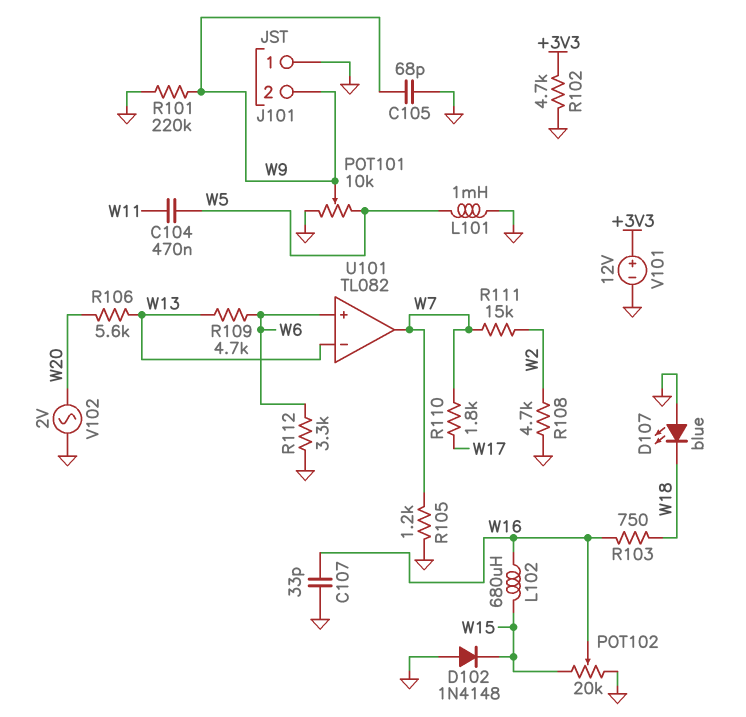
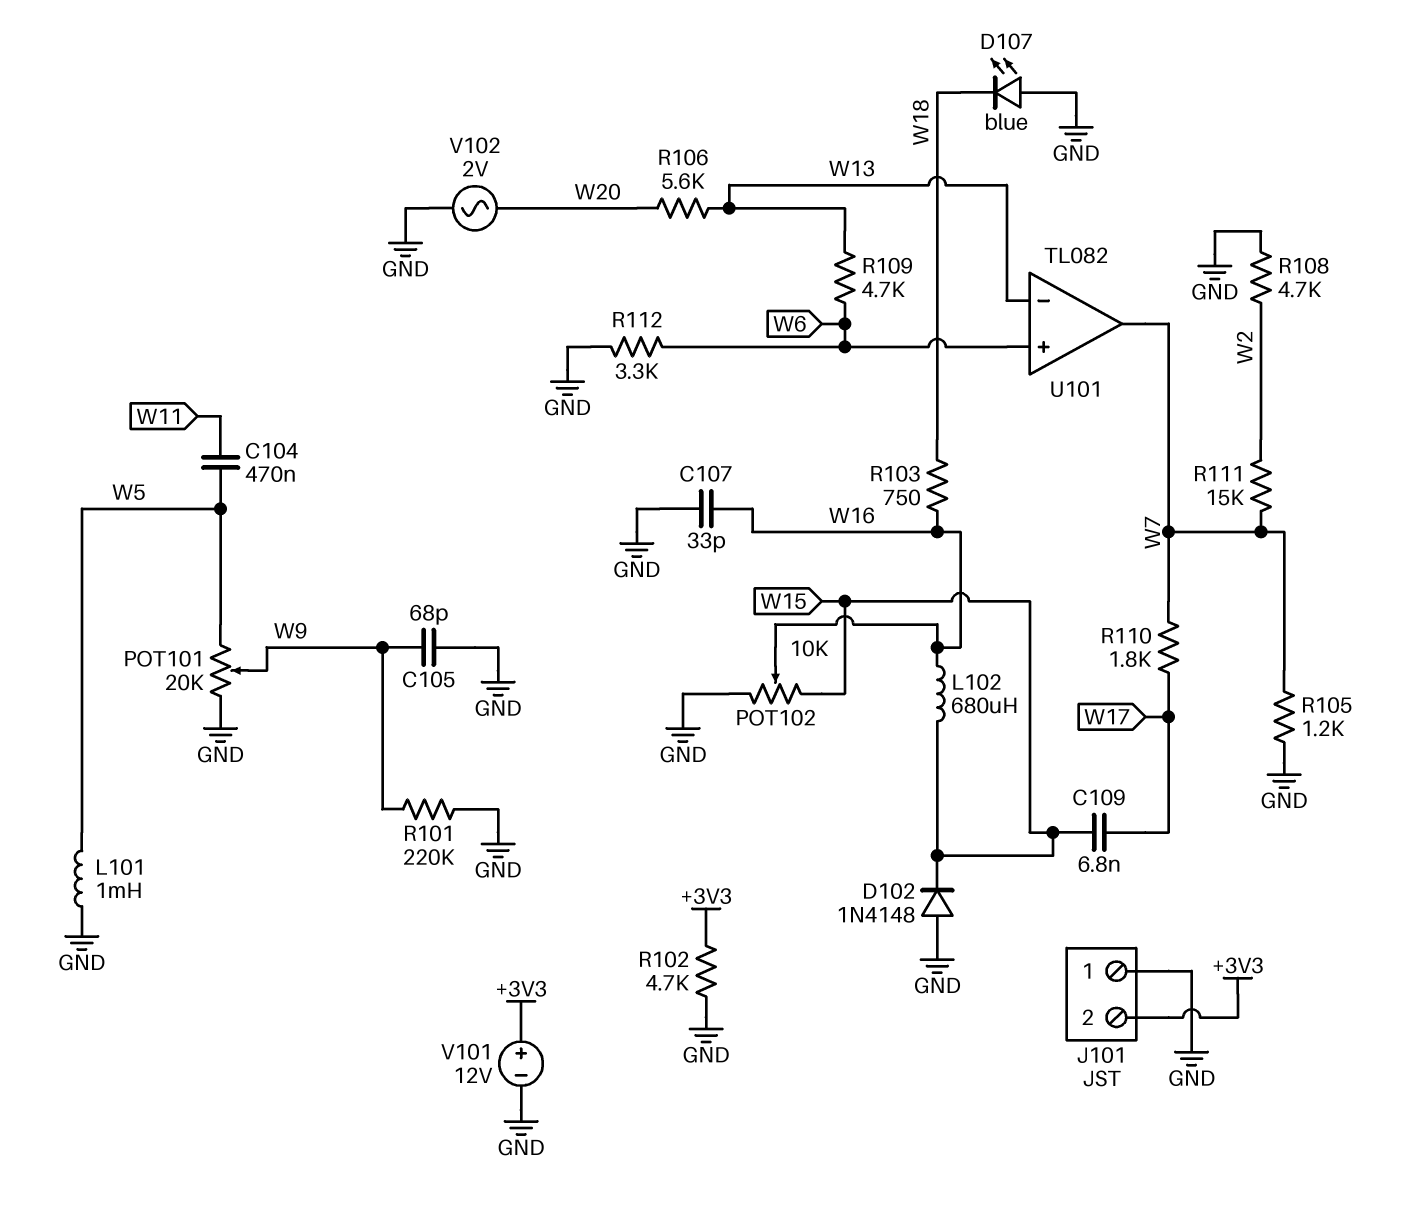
C109: none -> 6.8nF (W15, W17)
J101 pin 2: W9 -> +3V3
POT101: 10k (GND, W5, wiper W9) -> 20k (GND, W5, wiper W9)
POT102: 20k (GND, W15, wiper W16) -> 10k (GND, W15, wiper W16)

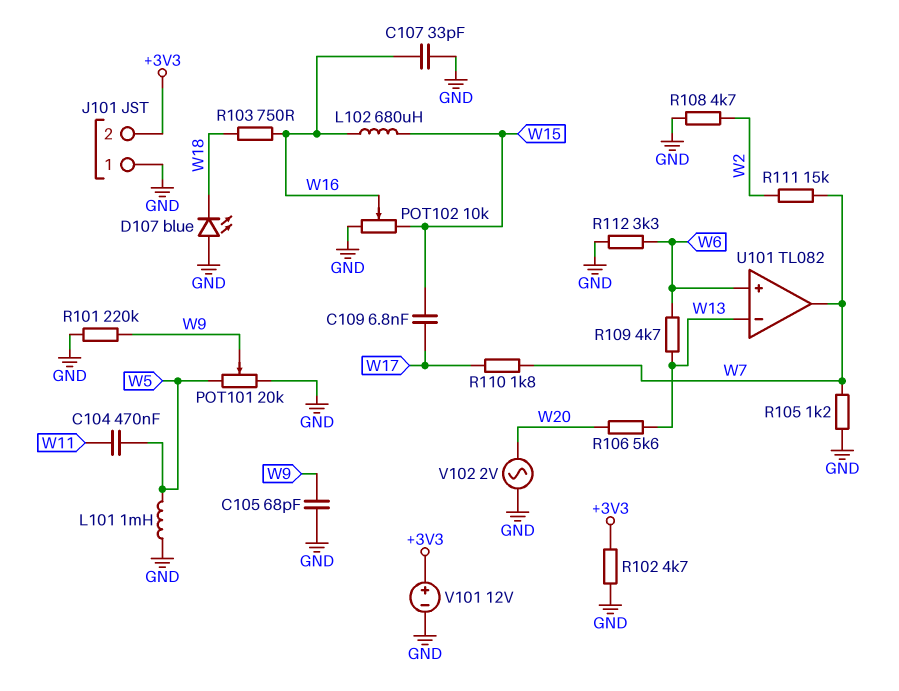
D102: diode 1N4148 (A GND, K W15) -> none

